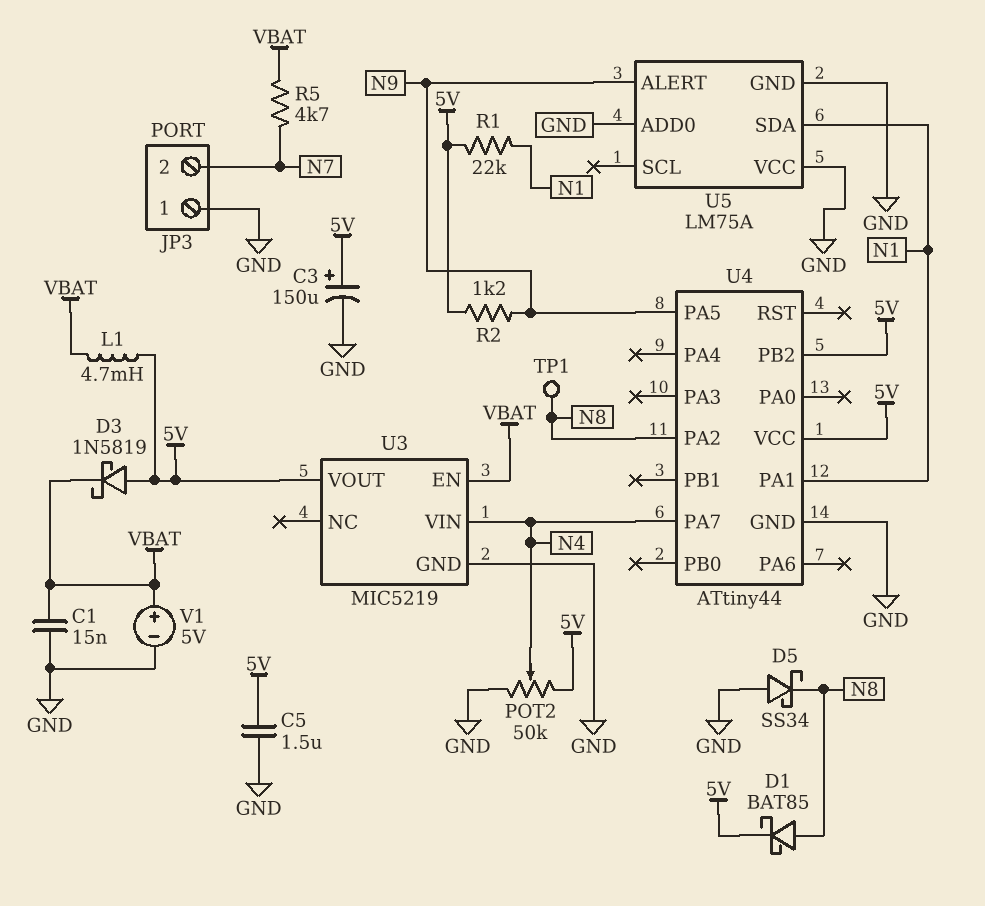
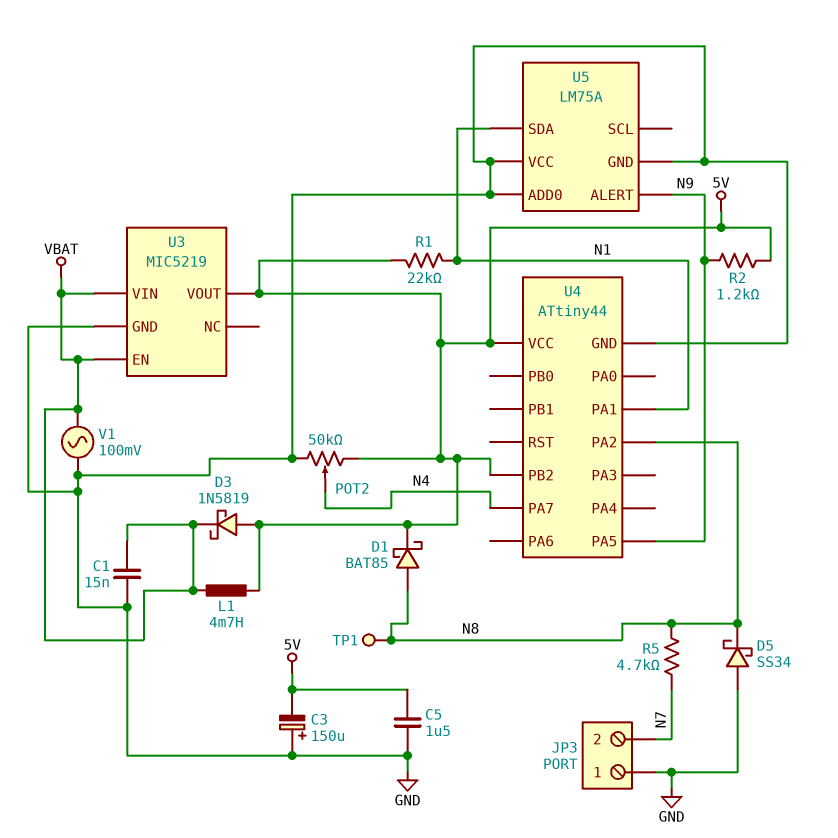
C3: 150uF (plus 5V, minus GND) -> 150uF (plus GND, minus 5V)
R5: 4.7k (N7, VBAT) -> 4.7k (N7, N8)
U3 pin VIN: N4 -> VBAT
V1: 5V (plus VBAT, minus GND) -> AC 100mV (GND, VBAT)

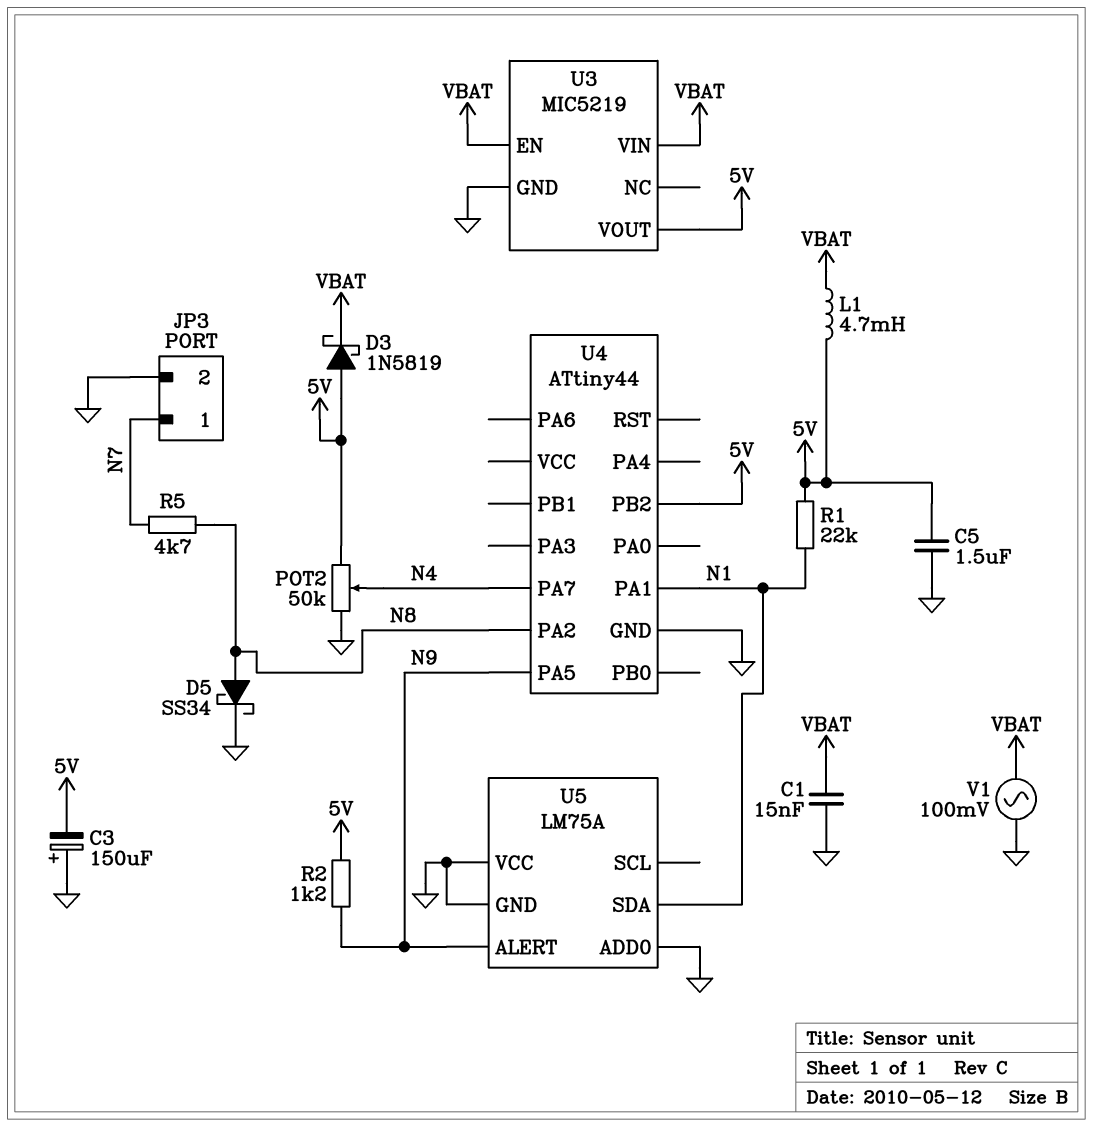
D1: schottky BAT85 (A N8, K 5V) -> none
D5: schottky SS34 (A GND, K N8) -> schottky SS34 (A N8, K GND)
JP3 pin 1: GND -> N7
JP3 pin 2: N7 -> GND
TP1: test point (N8) -> none
U4 pin VCC: 5V -> none

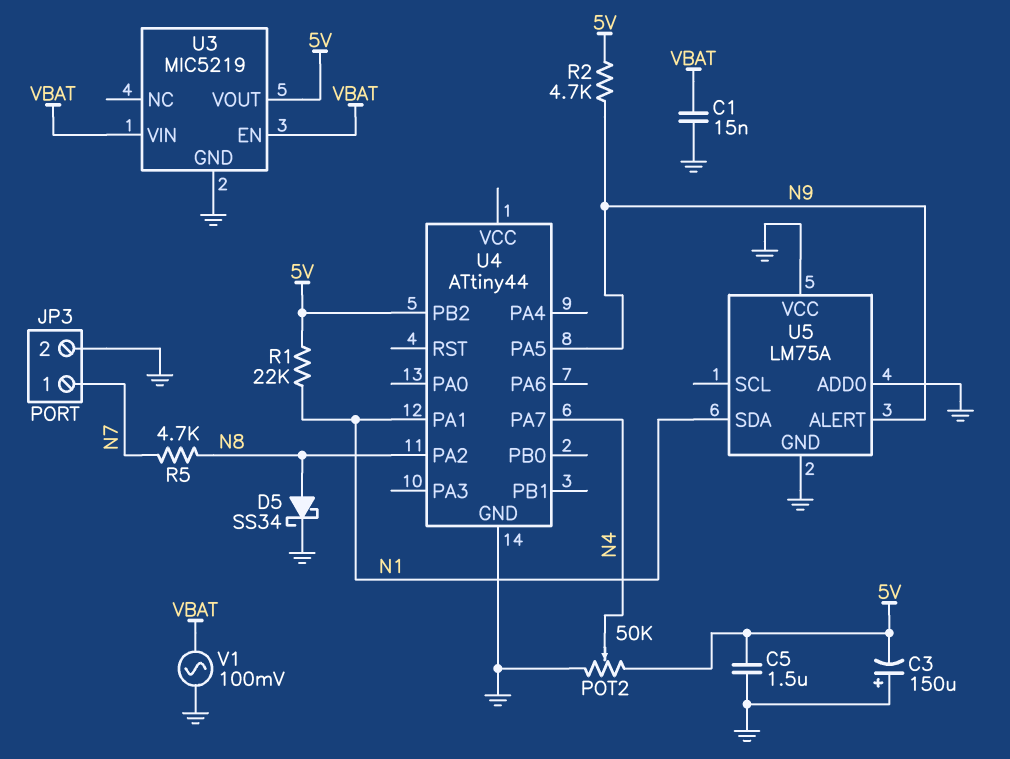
D3: schottky 1N5819 (A 5V, K VBAT) -> none
L1: 4.7mH (5V, VBAT) -> none
R2: 1.2k (5V, N9) -> 4.7k (5V, N9)

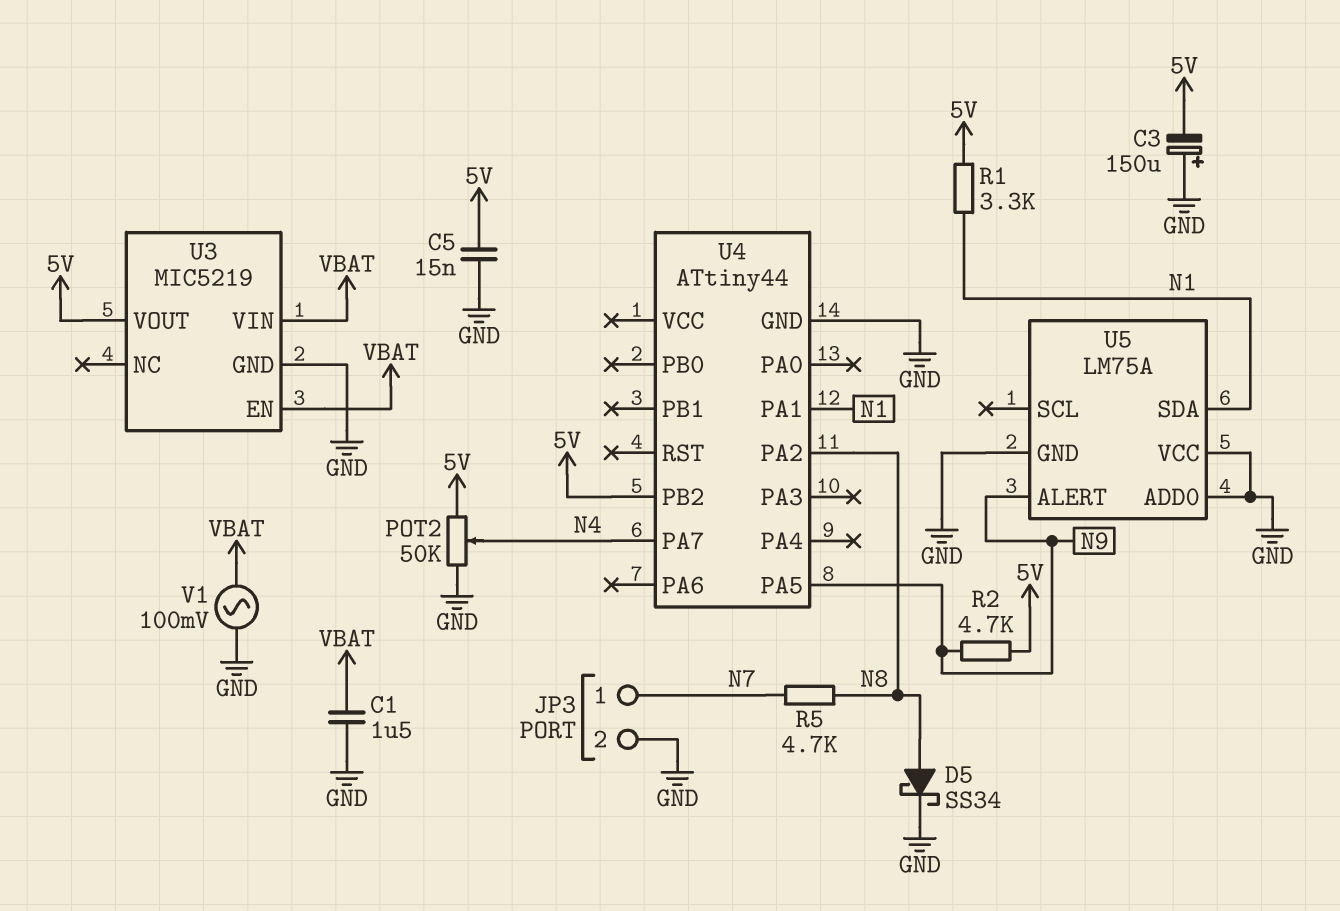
C1: 15nF (GND, VBAT) -> 1.5uF (GND, VBAT)
C5: 1.5uF (5V, GND) -> 15nF (5V, GND)
R1: 22k (5V, N1) -> 3.3k (5V, N1)

